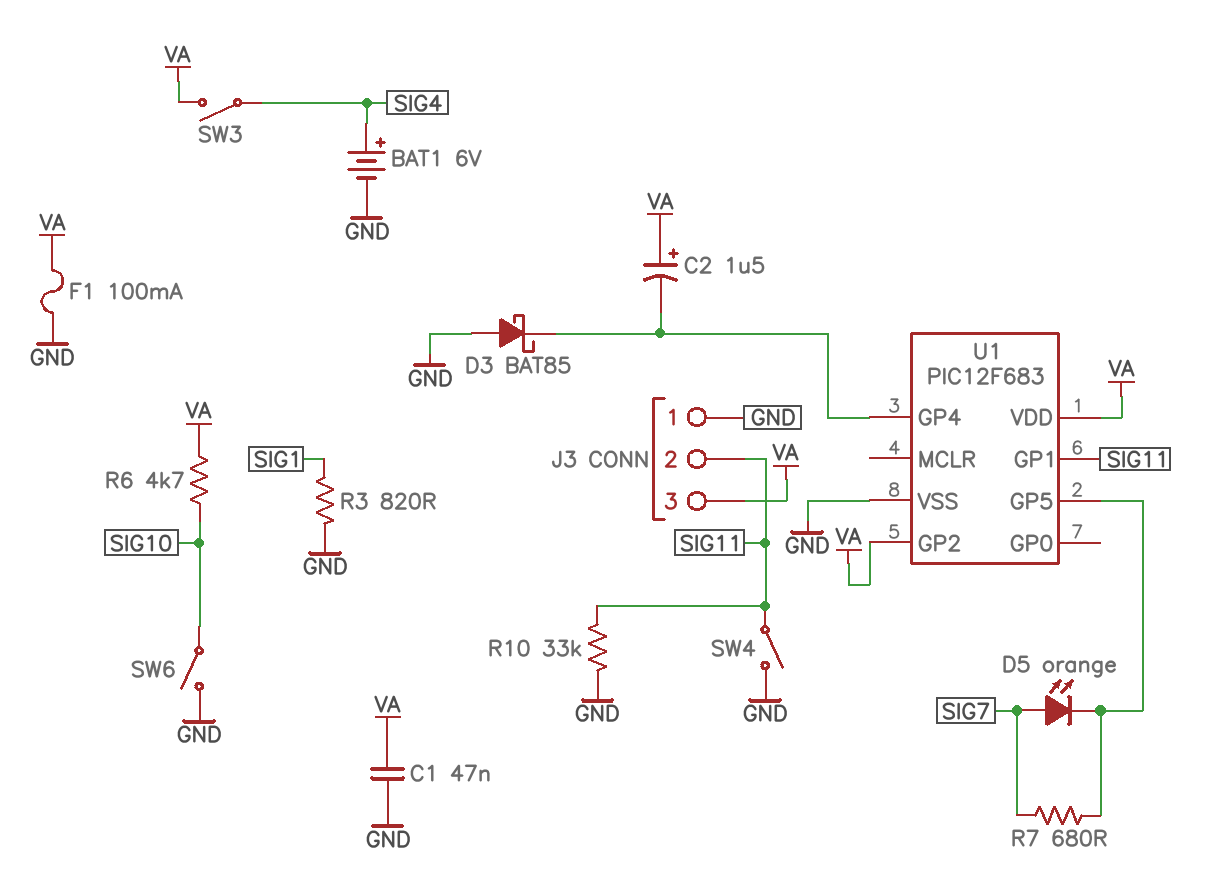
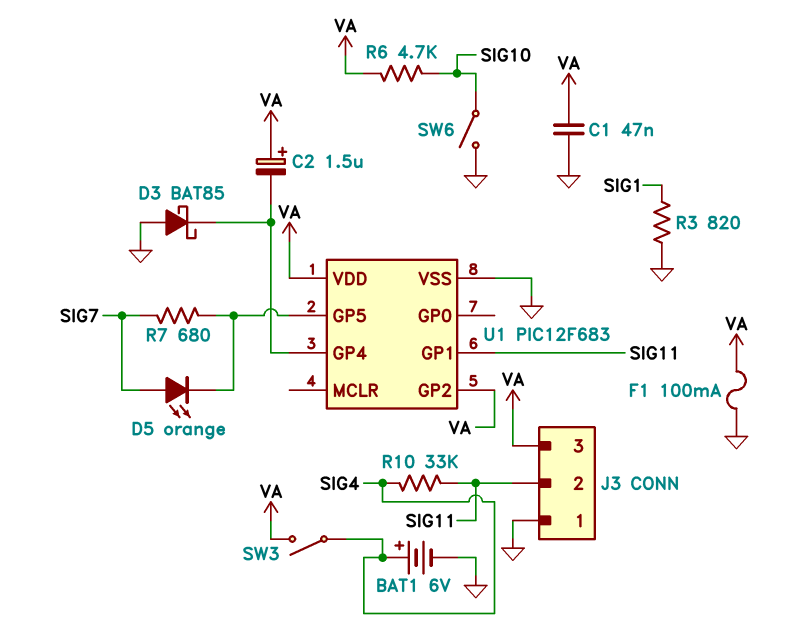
R10: 33k (GND, SIG11) -> 33k (SIG4, SIG11)
SW4: switch (GND, SIG11) -> none

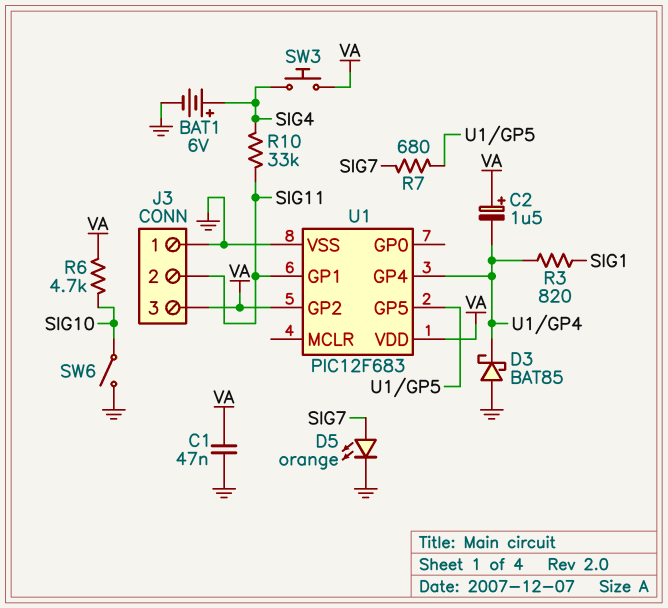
D5: LED orange (A SIG7, K U1/GP5) -> LED orange (A SIG7, K GND)
F1: 100mA (GND, VA) -> none
R3: 820 (GND, SIG1) -> 820 (SIG1, U1/GP4)
SW3: switch (SIG4, VA) -> button (SIG4, VA)

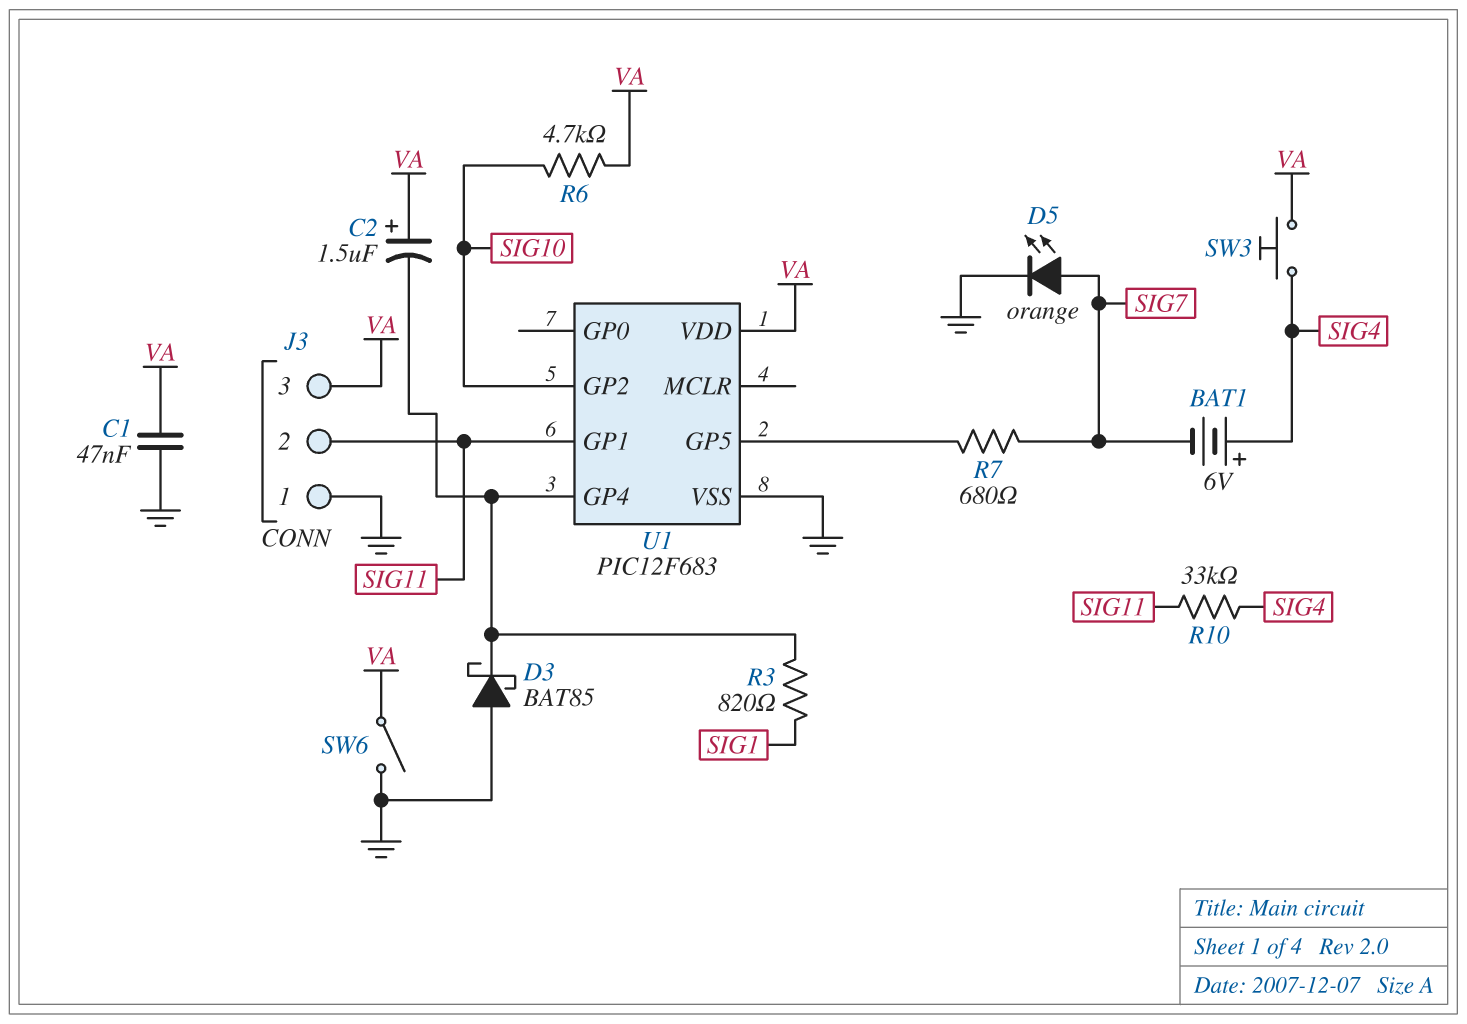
BAT1: 6V (plus SIG4, minus GND) -> 6V (plus SIG4, minus SIG7)
SW6: switch (GND, SIG10) -> switch (GND, VA)
U1 pin GP2: VA -> SIG10

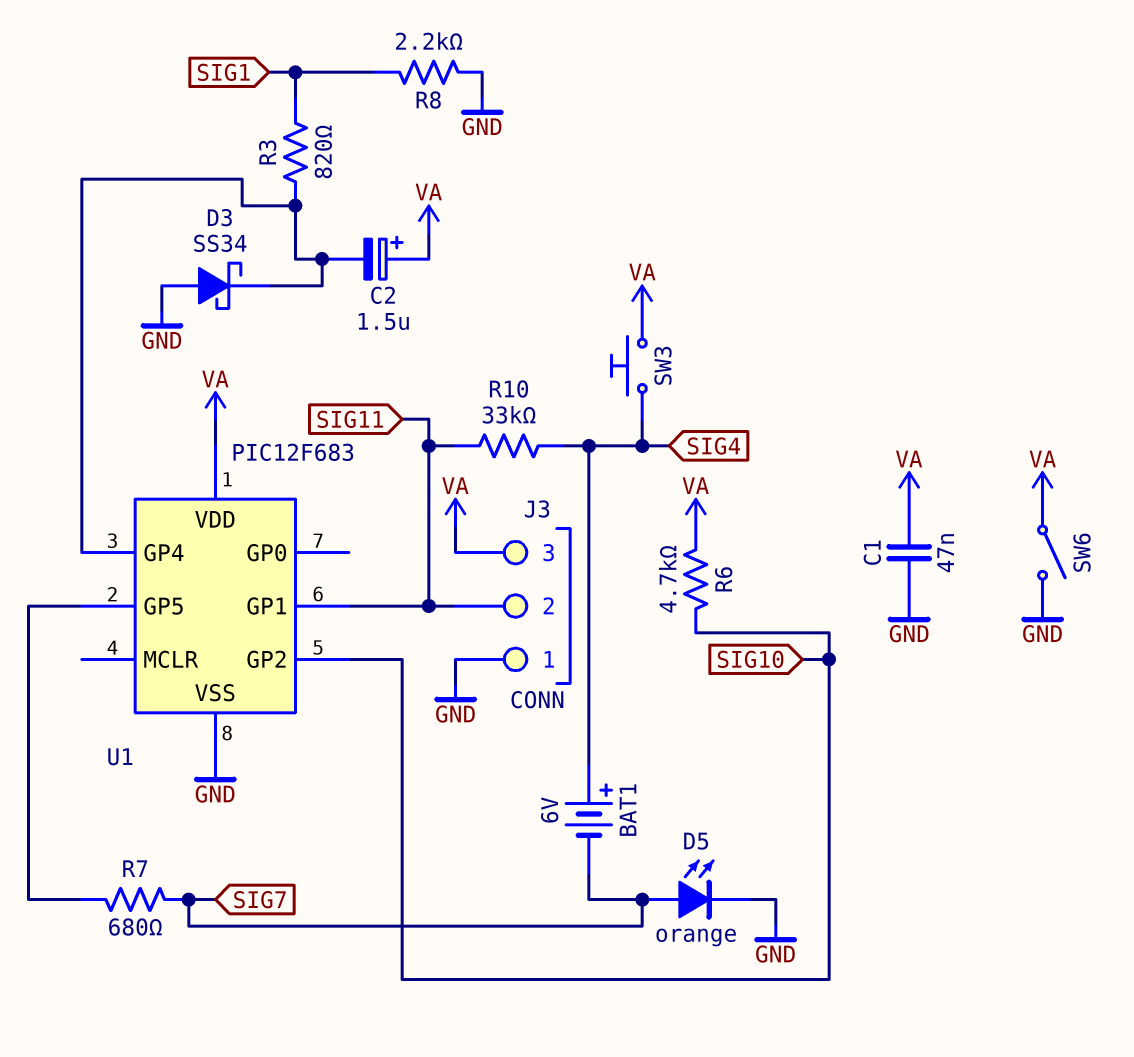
D3: schottky BAT85 (A GND, K U1/GP4) -> schottky SS34 (A GND, K U1/GP4)
R8: none -> 2.2k (GND, SIG1)

